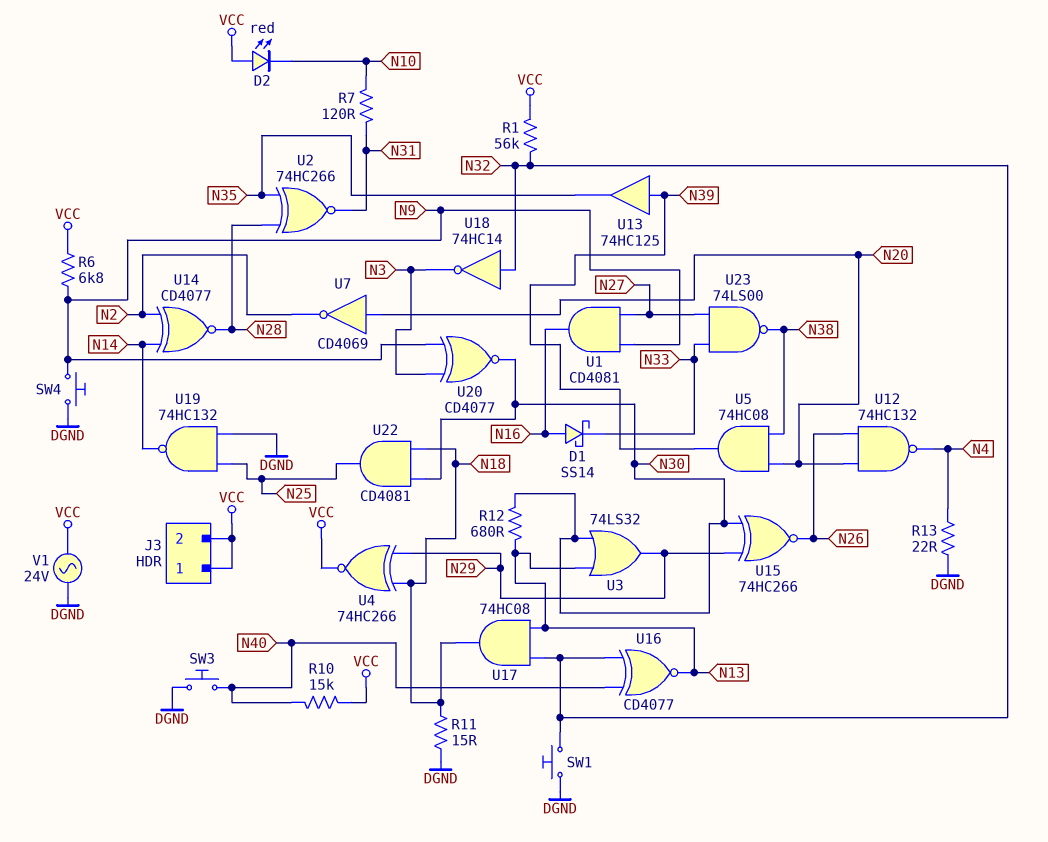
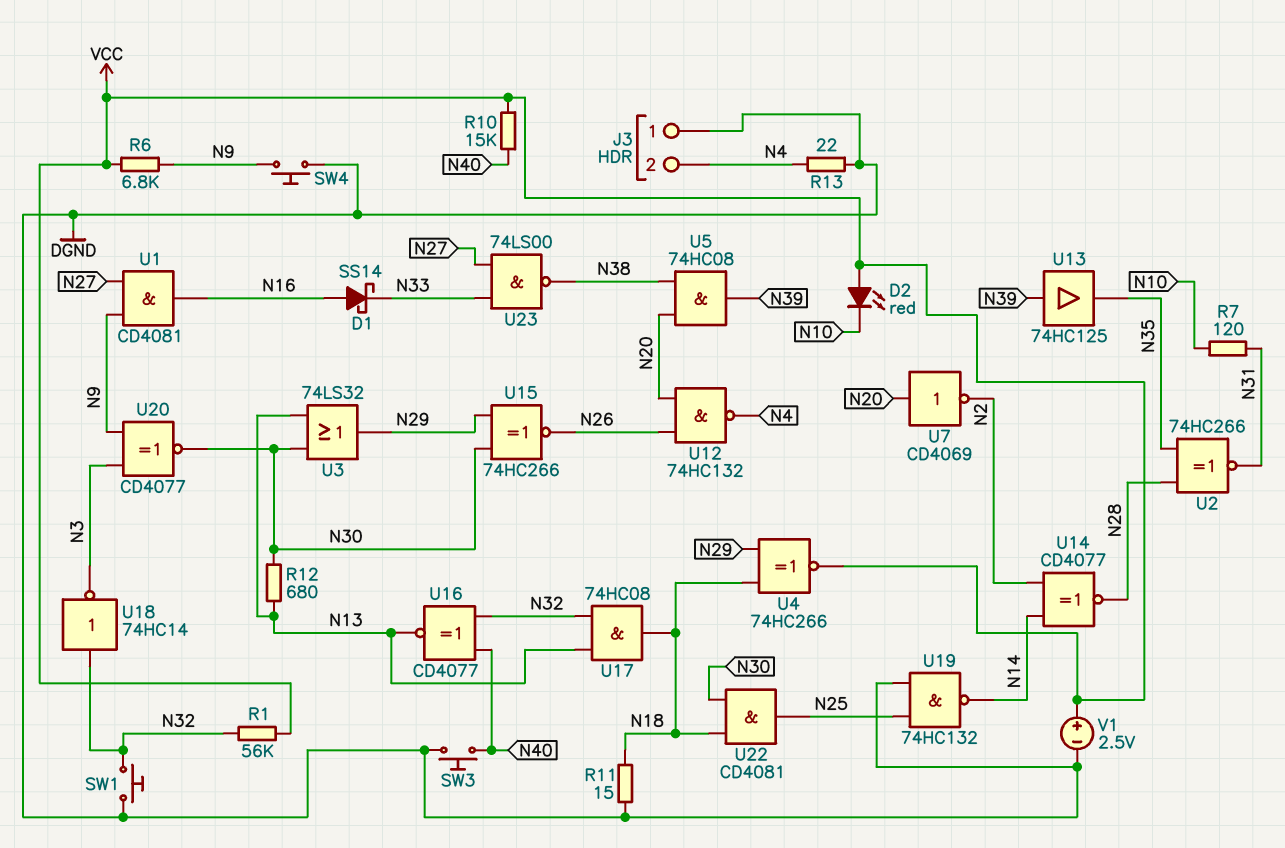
J3 pin 1: VCC -> DGND
J3 pin 2: VCC -> N4
V1: AC 24V (DGND, VCC) -> 2.5V (plus VCC, minus DGND)

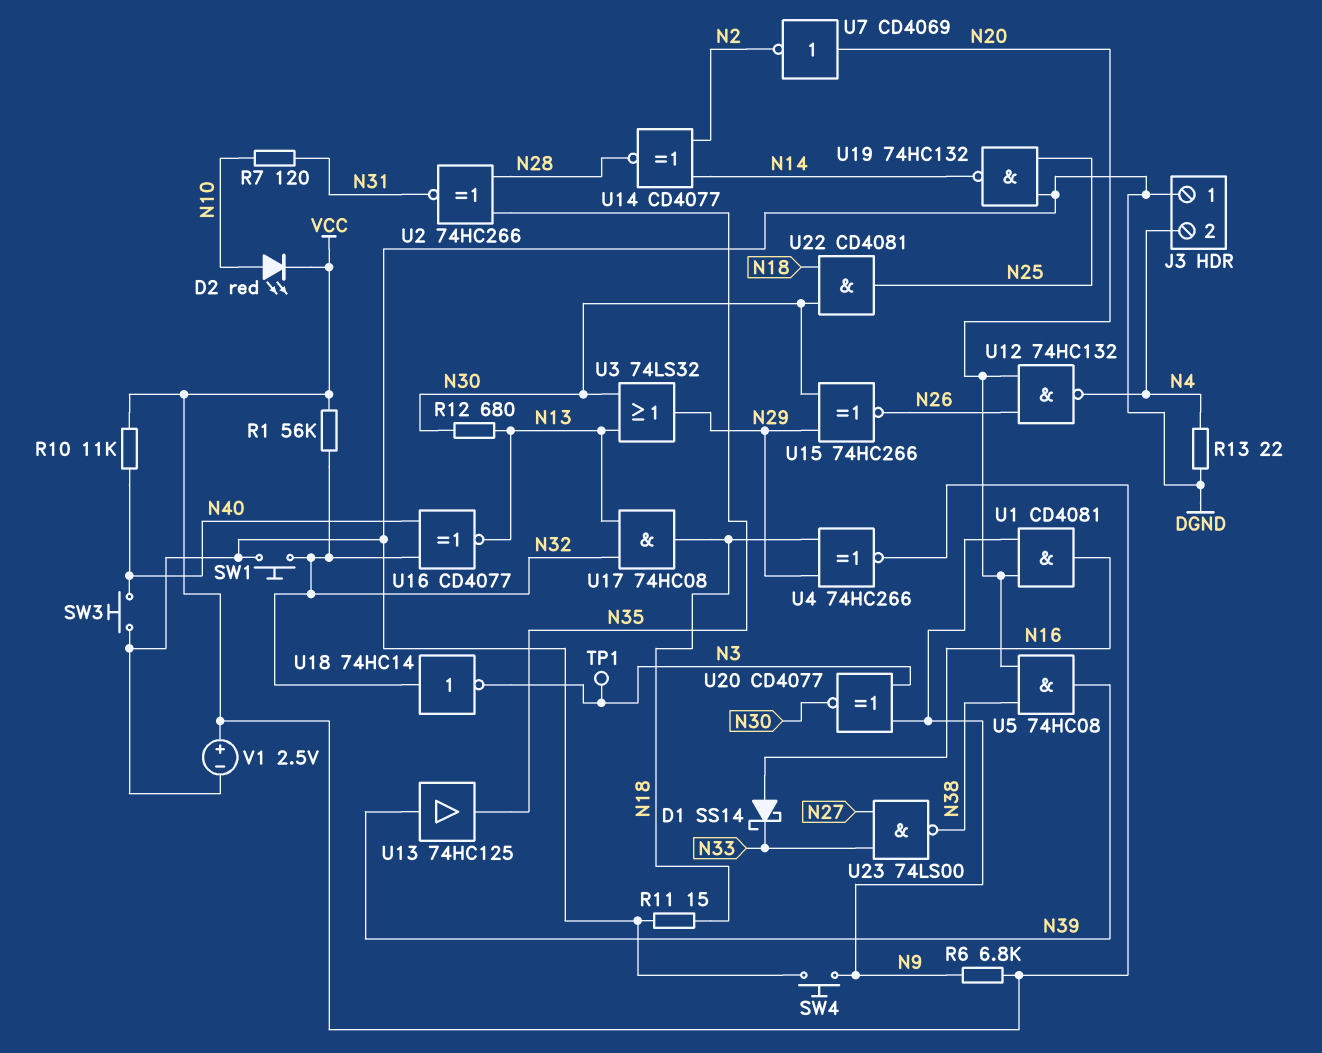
D2: LED red (A VCC, K N10) -> LED red (A N10, K VCC)
R10: 15k (N40, VCC) -> 11k (N40, VCC)
TP1: none -> test point (N3)
U1: AND CD4081 (in N9, in N27, out N16) -> AND CD4081 (in N9, in N20, out N16)

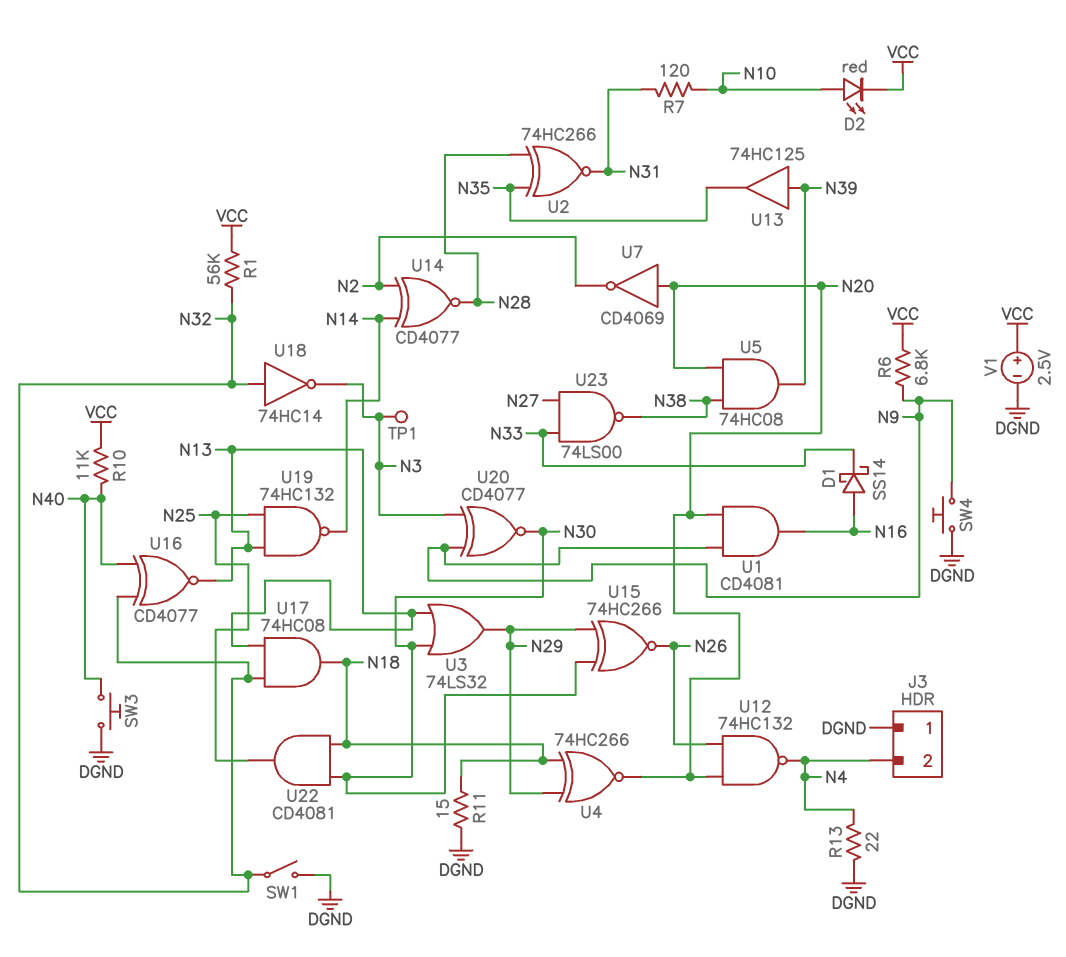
R12: 680 (N13, N30) -> none
SW1: button (DGND, N32) -> switch (DGND, N32)
U4: XNOR 74HC266 (in N18, in N29, out VCC) -> XNOR 74HC266 (in N18, in N29, out N20)
U19: NAND 74HC132 (in DGND, in N25, out N14) -> NAND 74HC132 (in N13, in N25, out N14)

